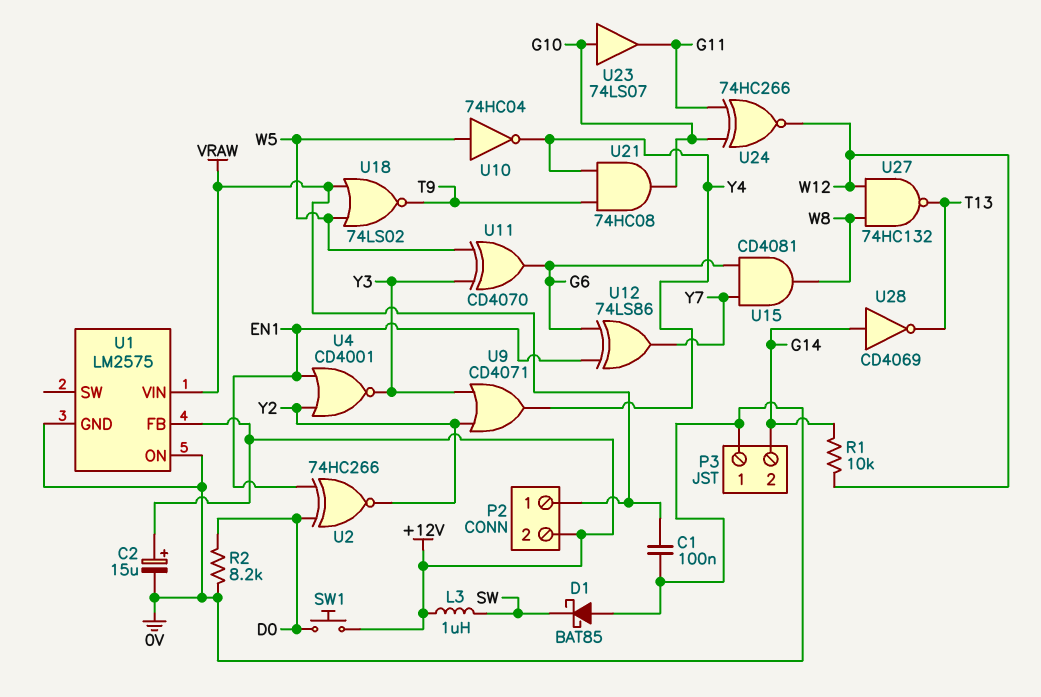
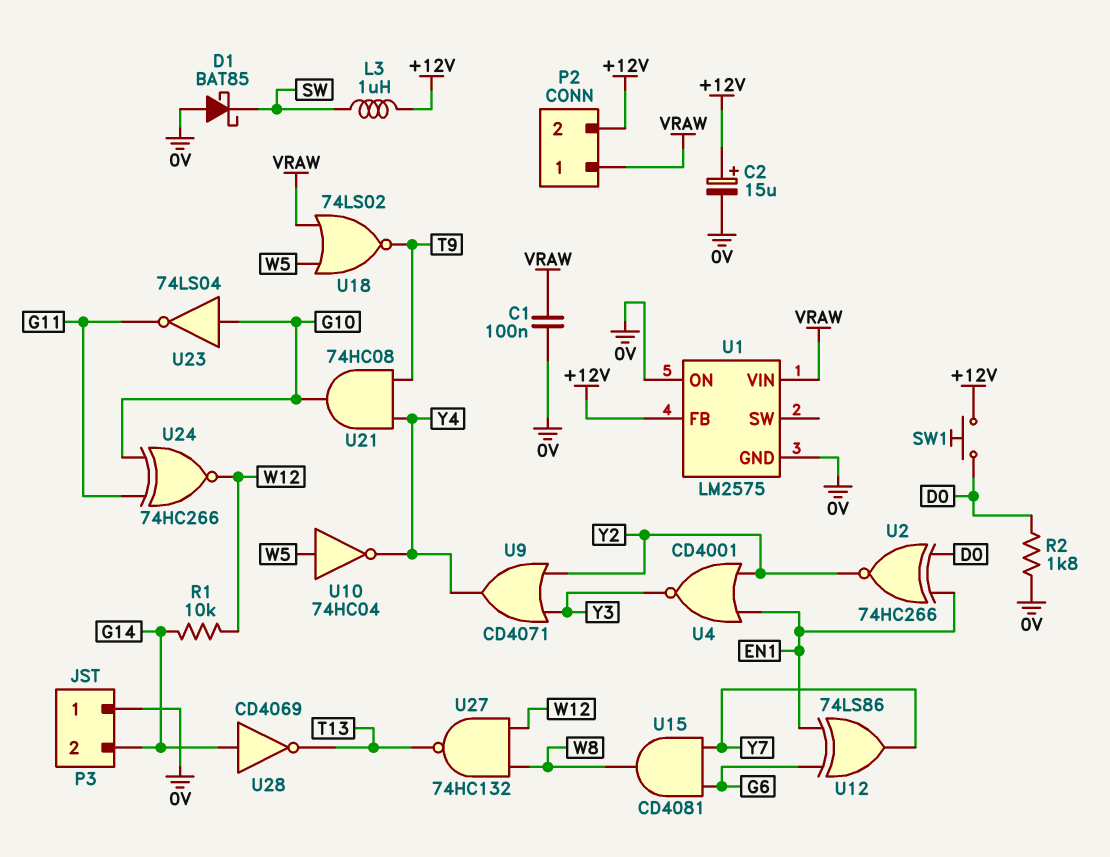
R2: 8.2k (0V, D0) -> 1.8k (0V, D0)
U11: XOR CD4070 (in W5, in Y3, out G6) -> none
U23: buffer 74LS07 (in G10, out G11) -> NOT 74LS04 (in G10, out G11)

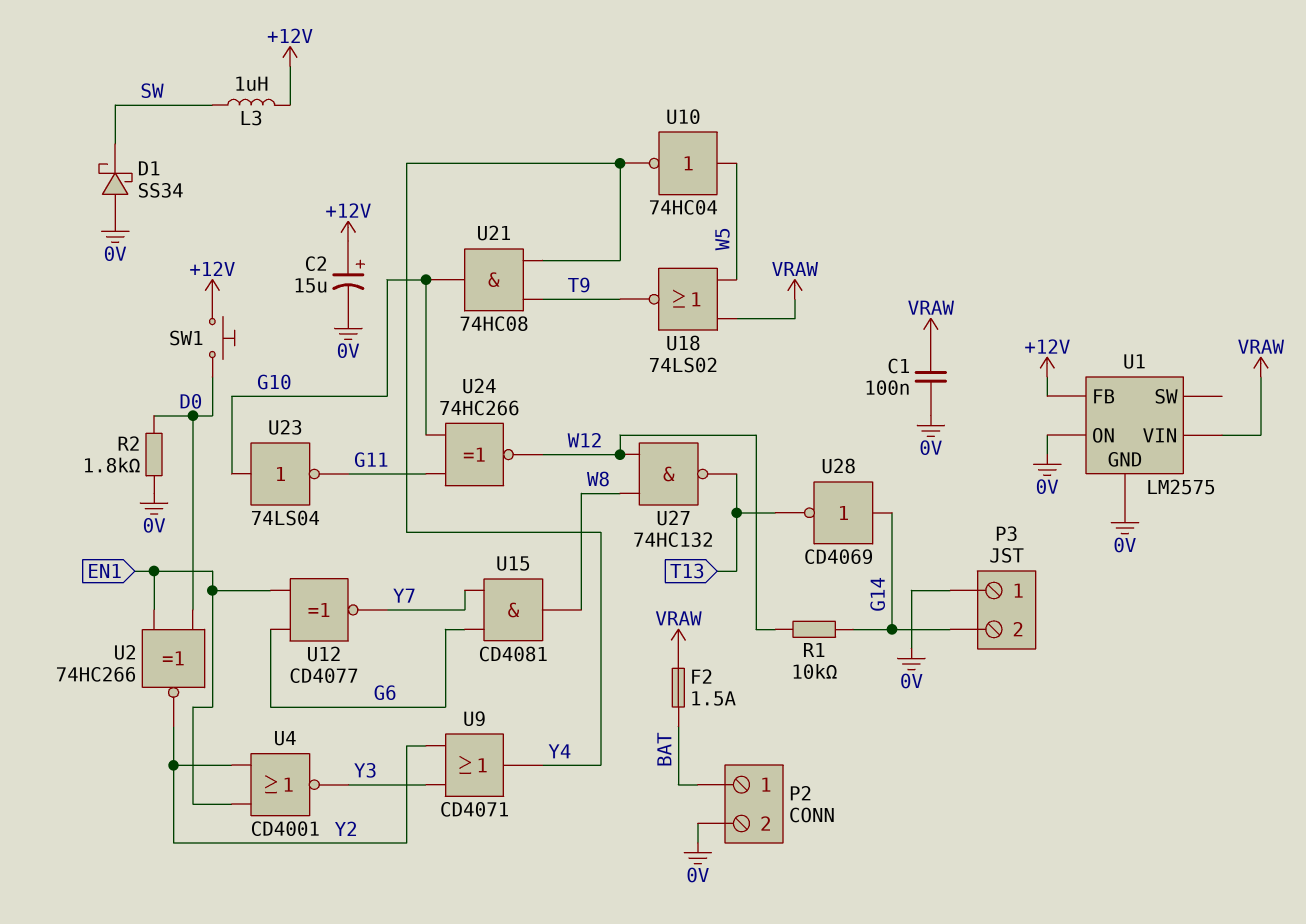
D1: schottky BAT85 (A 0V, K SW) -> schottky SS34 (A 0V, K SW)
F2: none -> 1.5A (BAT, VRAW)
P2 pin 1: VRAW -> BAT
P2 pin 2: +12V -> 0V
U12: XOR 74LS86 (in EN1, in G6, out Y7) -> XNOR CD4077 (in EN1, in G6, out Y7)

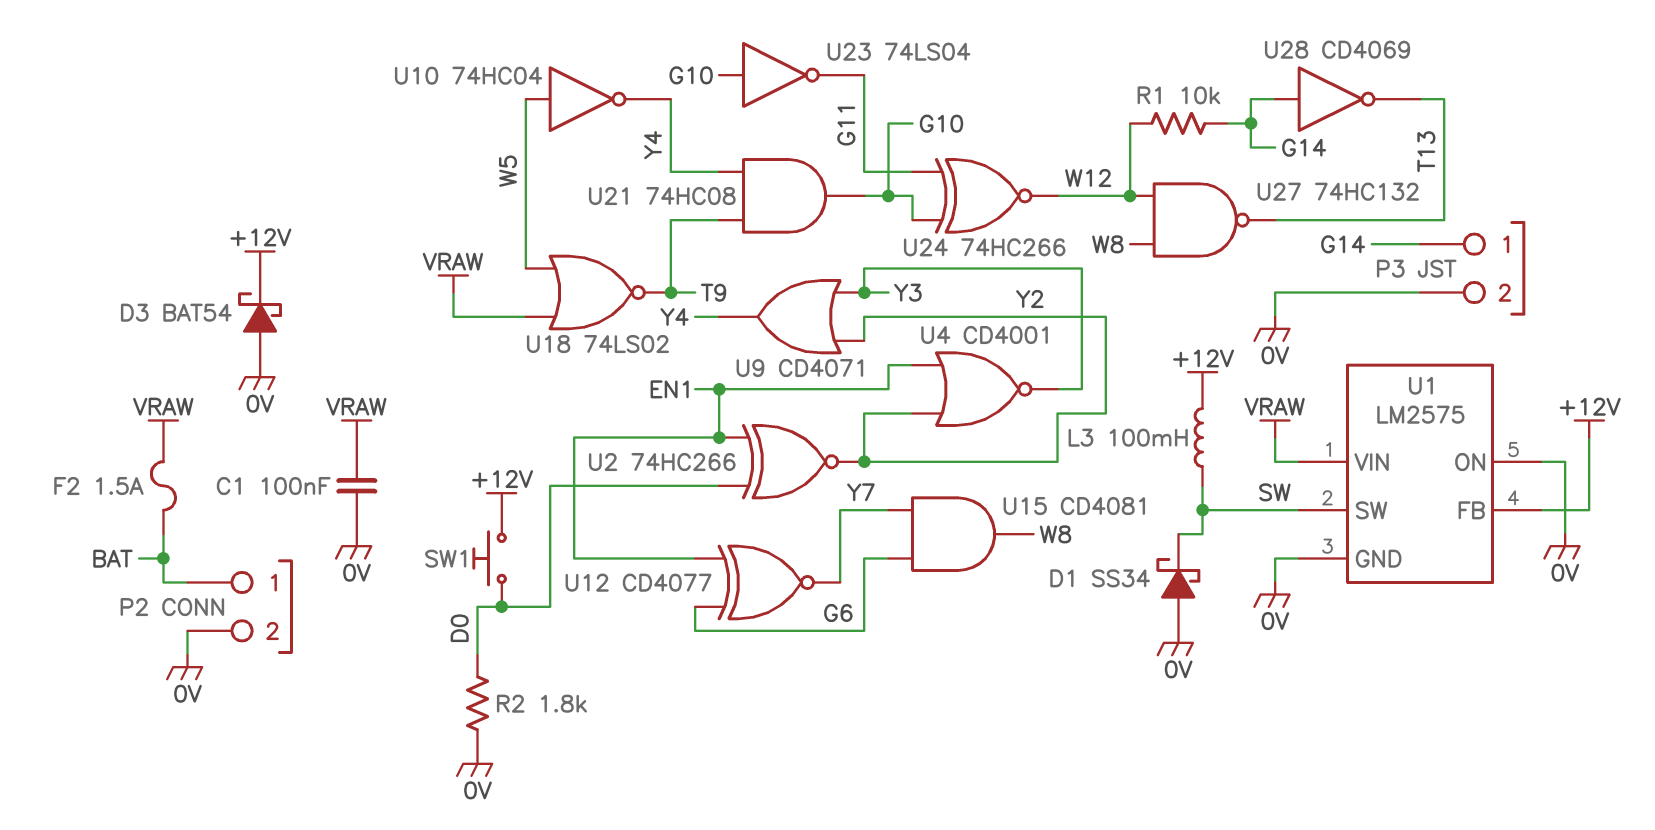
C2: 15uF (plus +12V, minus 0V) -> none
D3: none -> schottky BAT54 (A 0V, K +12V)
L3: 1uH (+12V, SW) -> 100mH (+12V, SW)
P3 pin 1: 0V -> G14
P3 pin 2: G14 -> 0V
U1 pin SW: none -> SW

